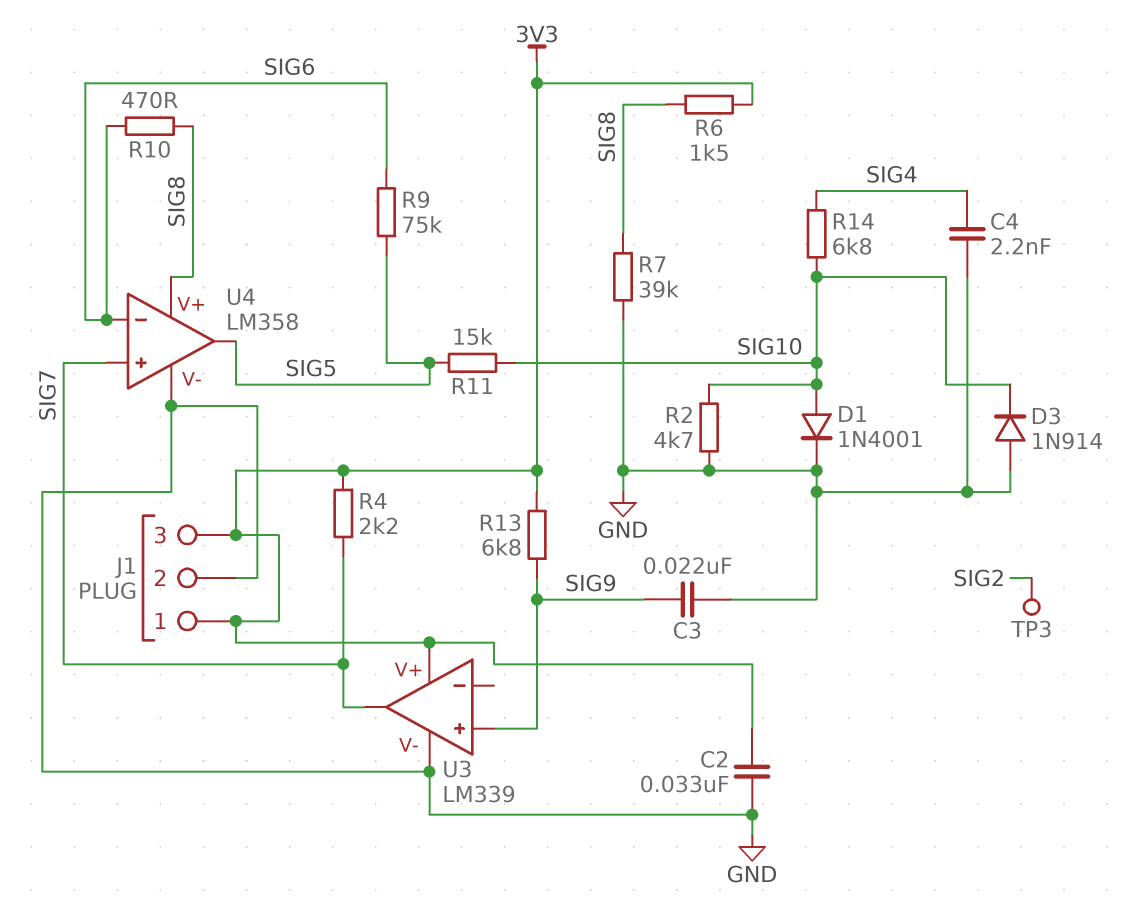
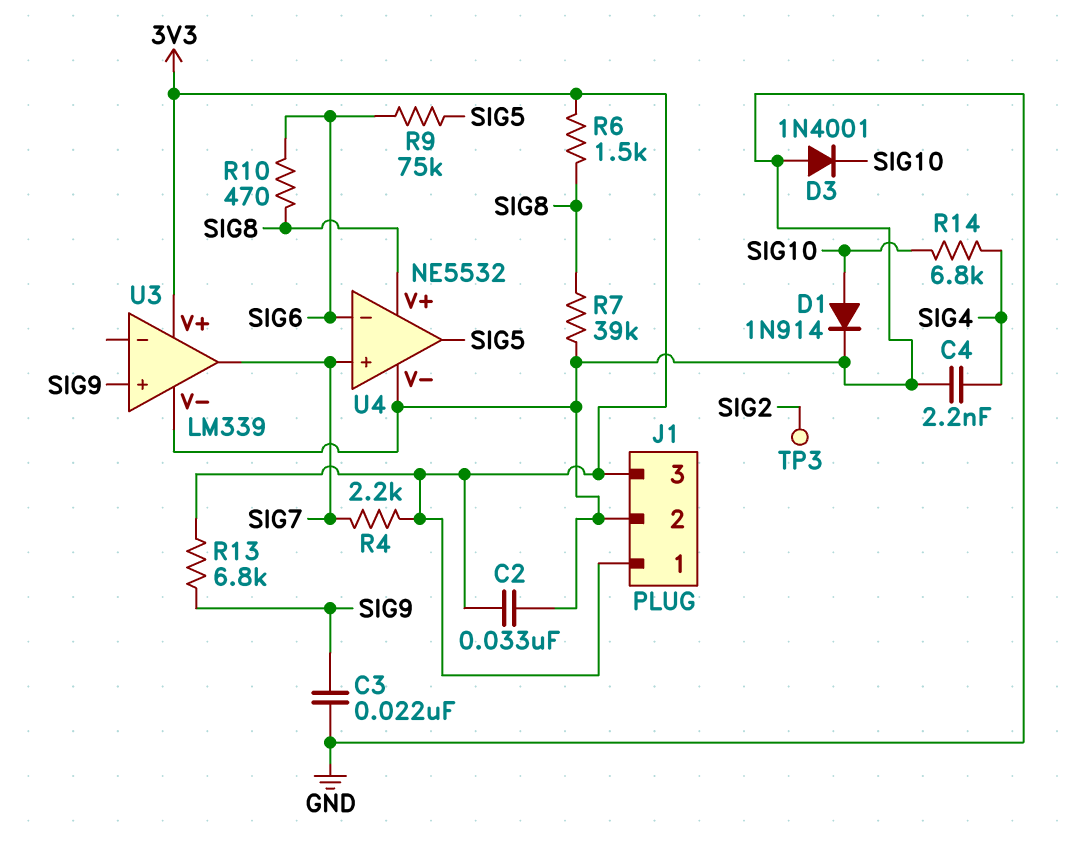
D1: diode 1N4001 (A SIG10, K GND) -> diode 1N914 (A SIG10, K GND)
D3: diode 1N914 (A GND, K SIG10) -> diode 1N4001 (A GND, K SIG10)
R2: 4.7k (GND, SIG10) -> none
R11: 15k (SIG5, SIG10) -> none
U4: LM358 -> NE5532

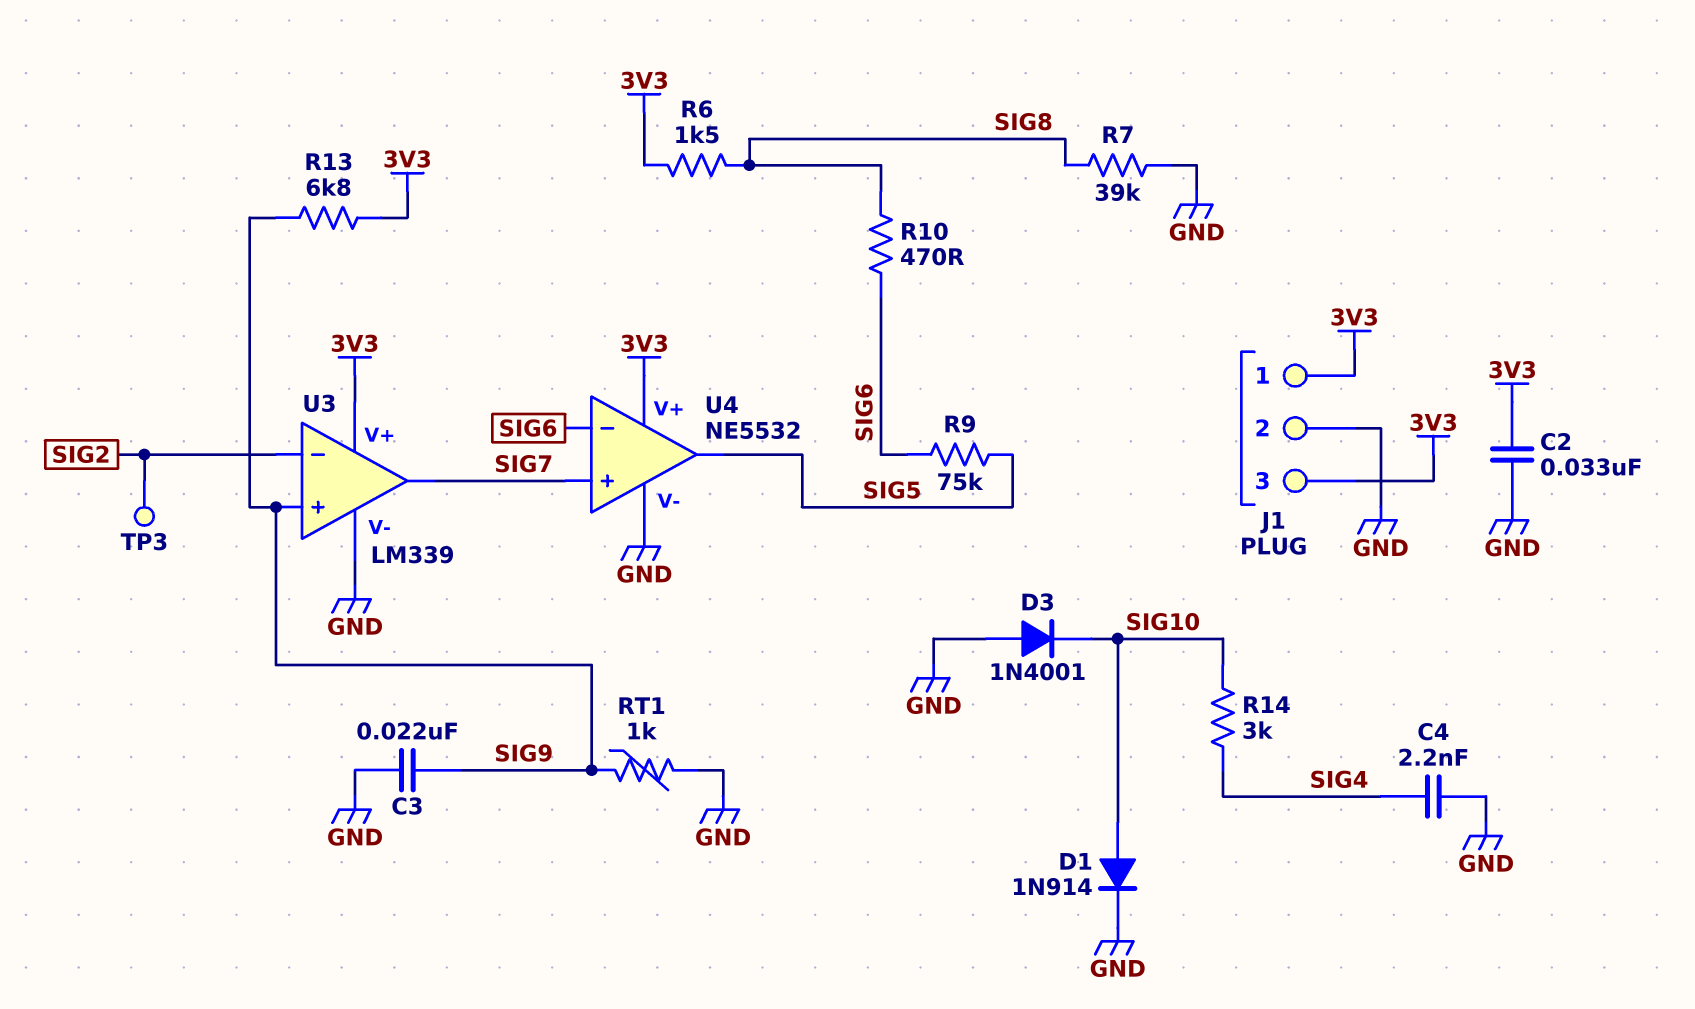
R4: 2.2k (3V3, SIG7) -> none
R14: 6.8k (SIG4, SIG10) -> 3k (SIG4, SIG10)
RT1: none -> 1k (GND, SIG9)
U3 pin in-: none -> SIG2
U4 pin V+: SIG8 -> 3V3

